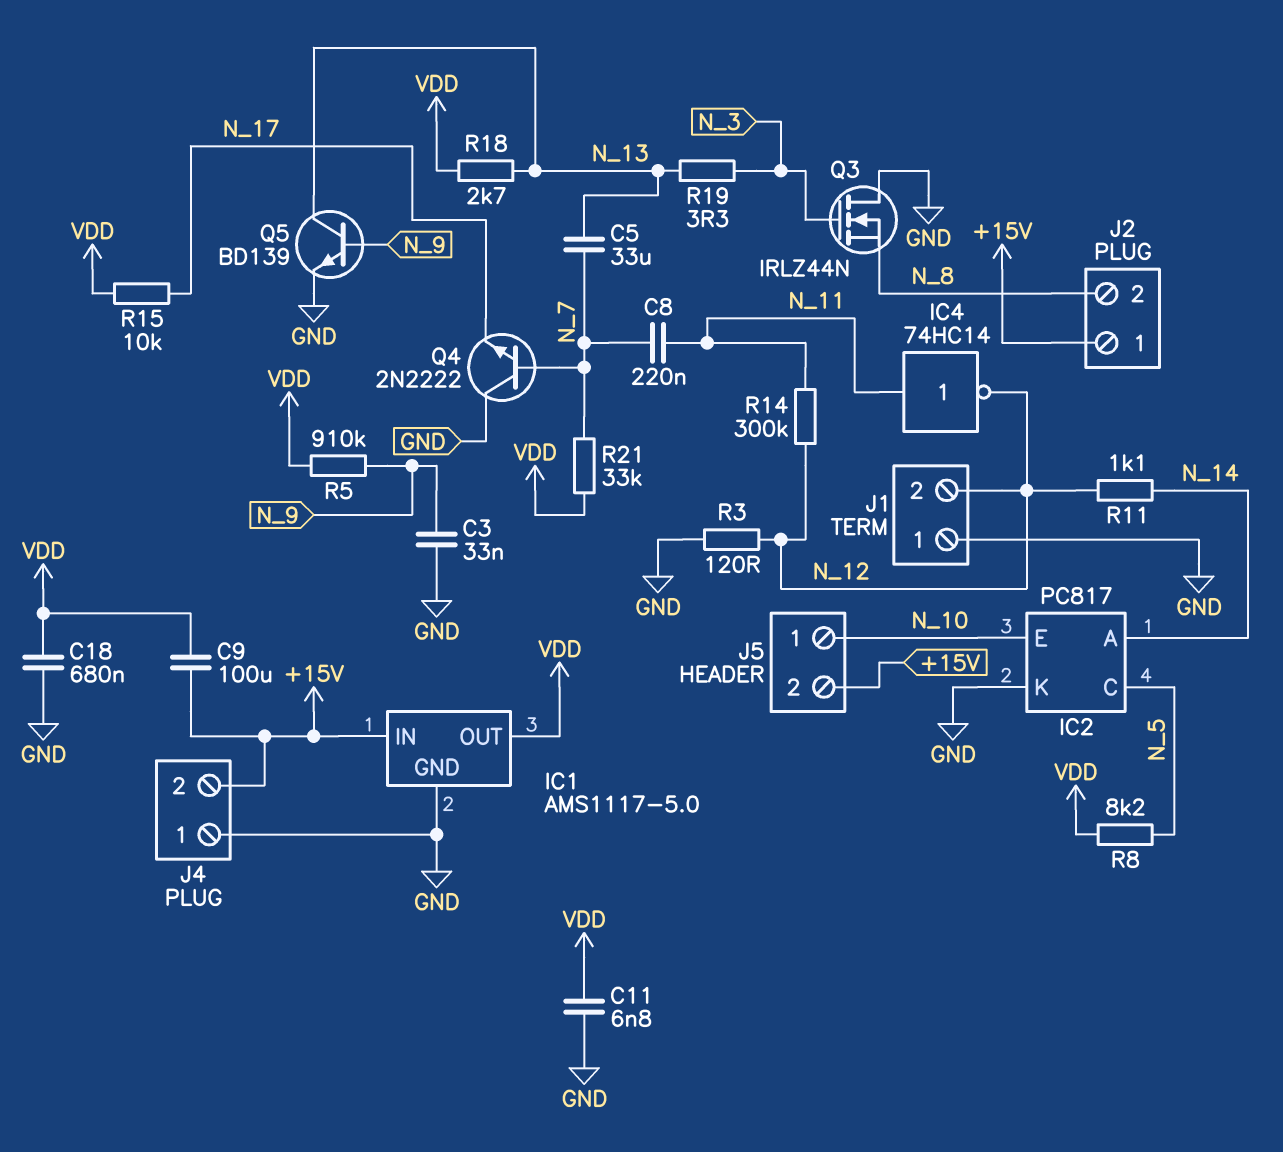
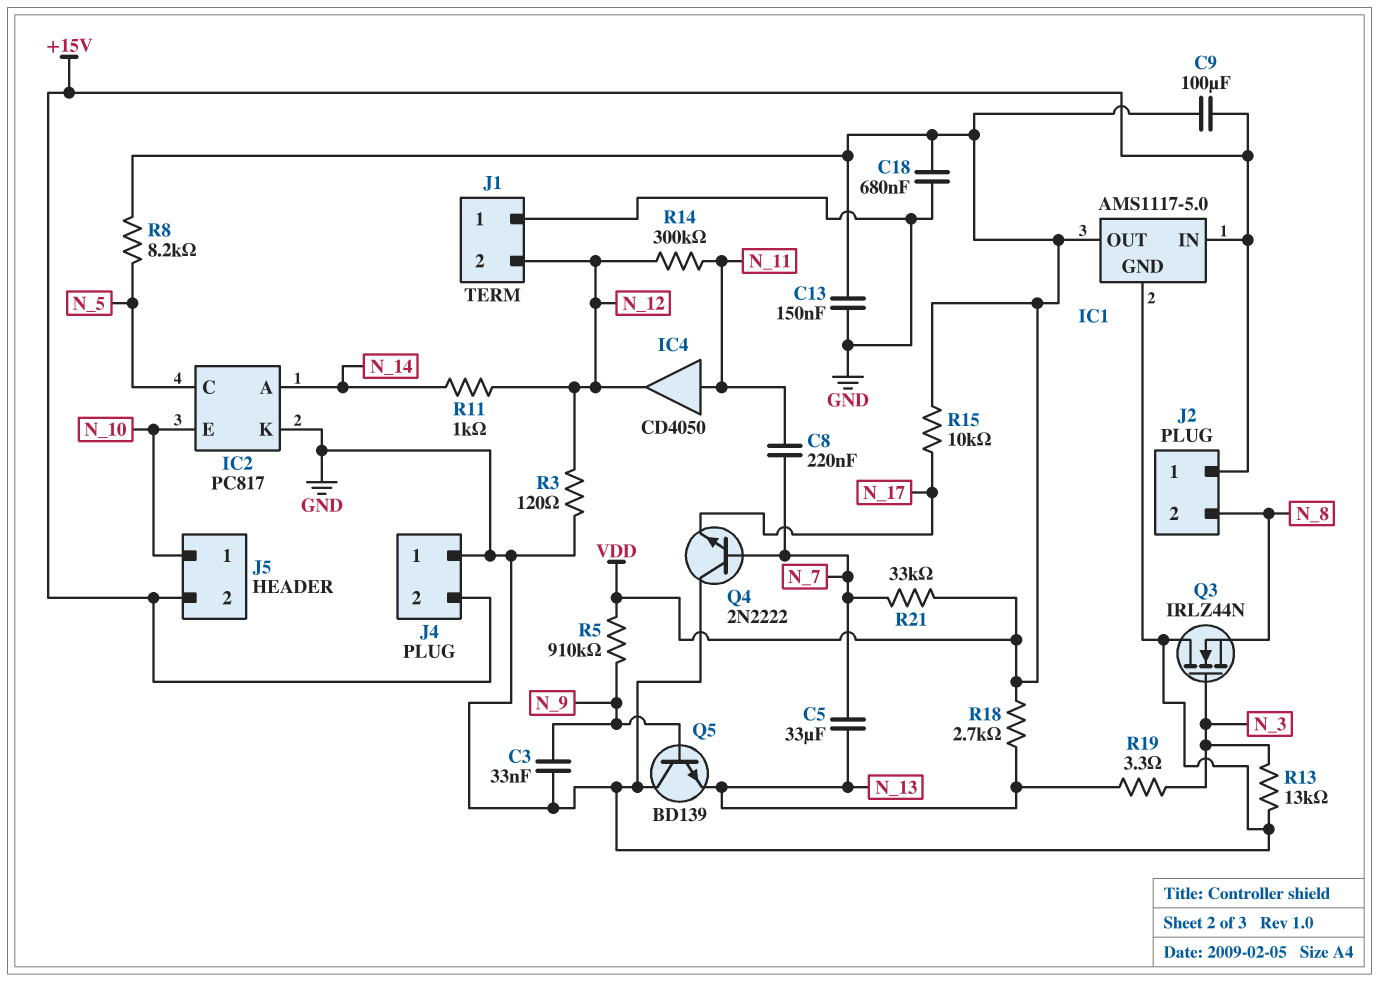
C11: 6.8nF (GND, VDD) -> none
C13: none -> 150nF (GND, VDD)
IC4: NOT 74HC14 (in N_11, out N_12) -> buffer CD4050 (in N_11, out N_12)
Q5: NPN BD139 (B N_9, C N_13, E GND) -> NPN BD139 (B N_9, C GND, E N_13)
R11: 1.1k (N_12, N_14) -> 1k (N_12, N_14)
R13: none -> 13k (GND, N_3)

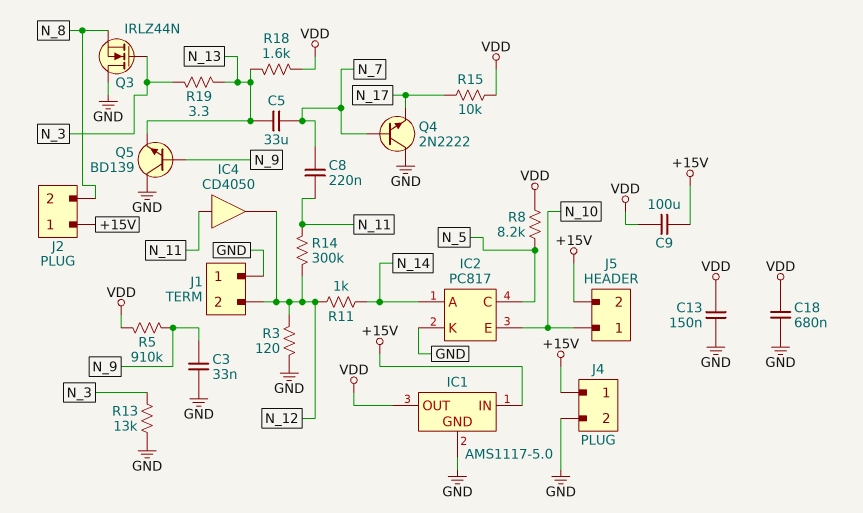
J4 pin 1: GND -> +15V
J4 pin 2: +15V -> GND
R18: 2.7k (N_13, VDD) -> 1.6k (N_13, VDD)
R21: 33k (N_7, VDD) -> none

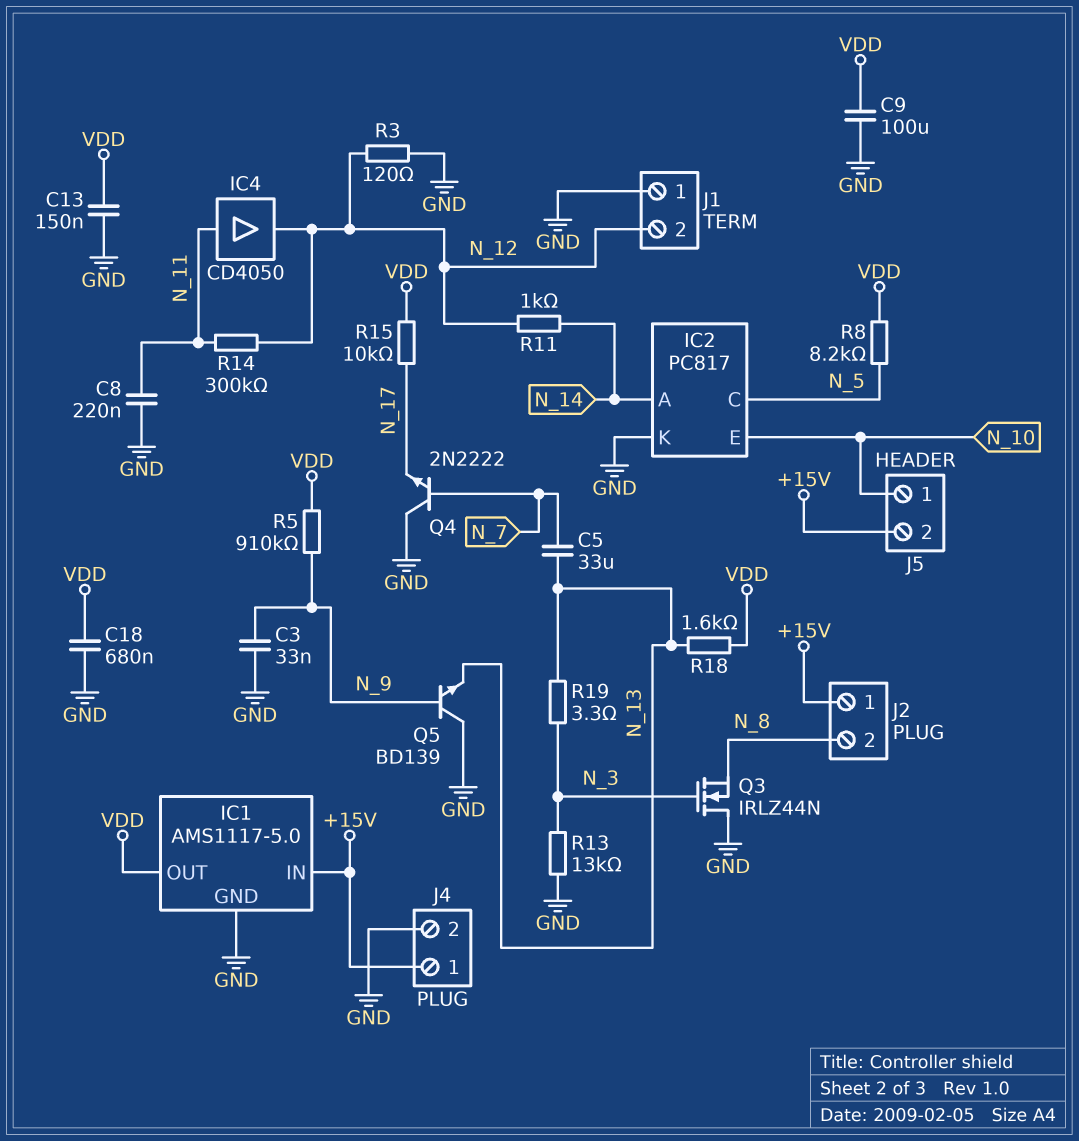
C8: 220nF (N_7, N_11) -> 220nF (GND, N_11)
C9: 100uF (+15V, VDD) -> 100uF (GND, VDD)

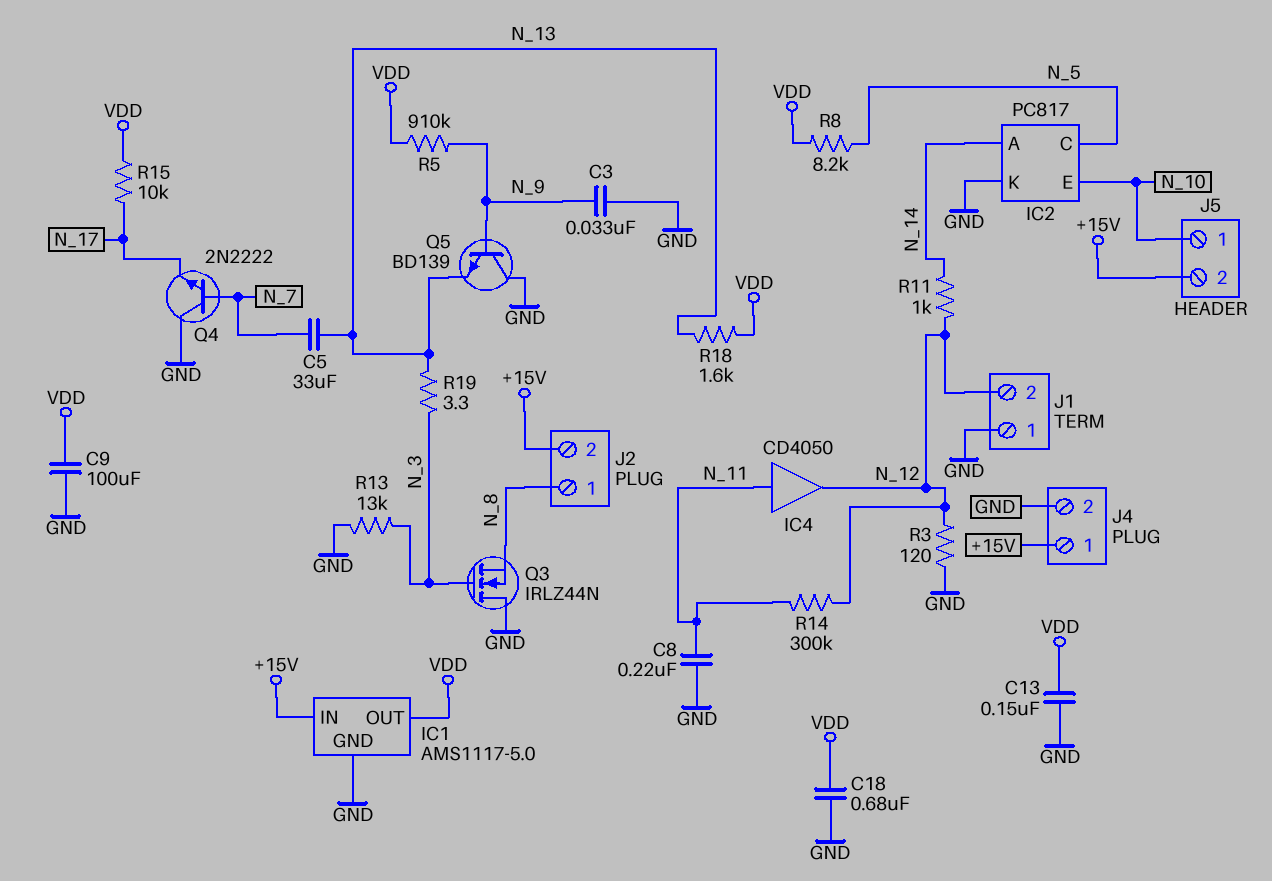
J2 pin 1: +15V -> N_8
J2 pin 2: N_8 -> +15V

